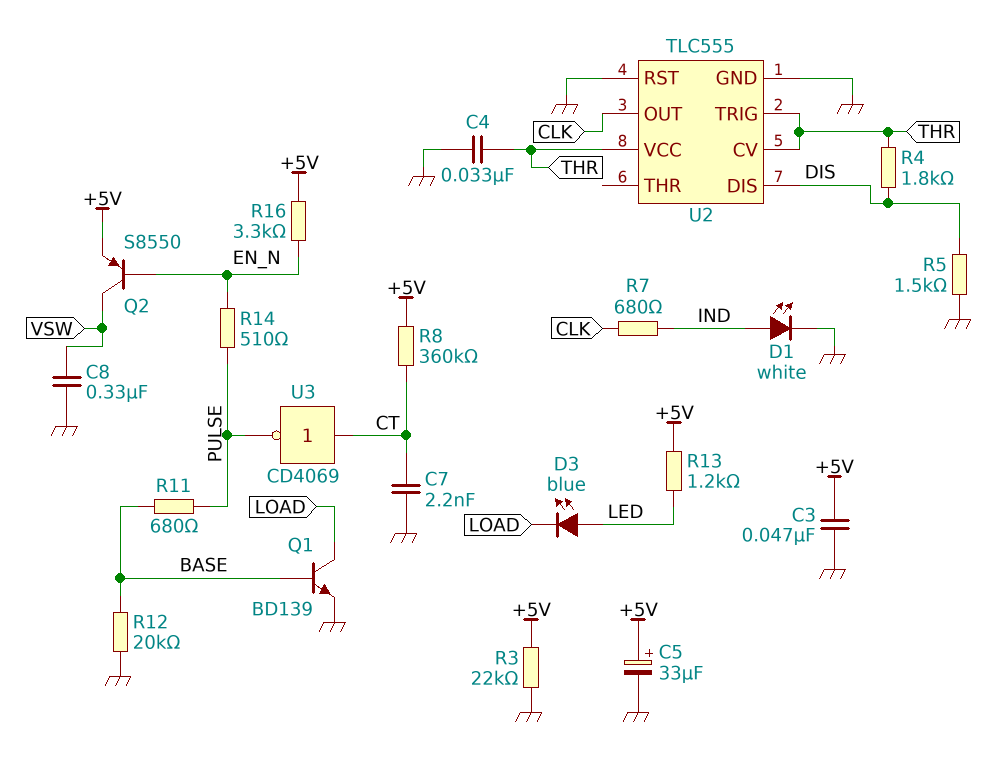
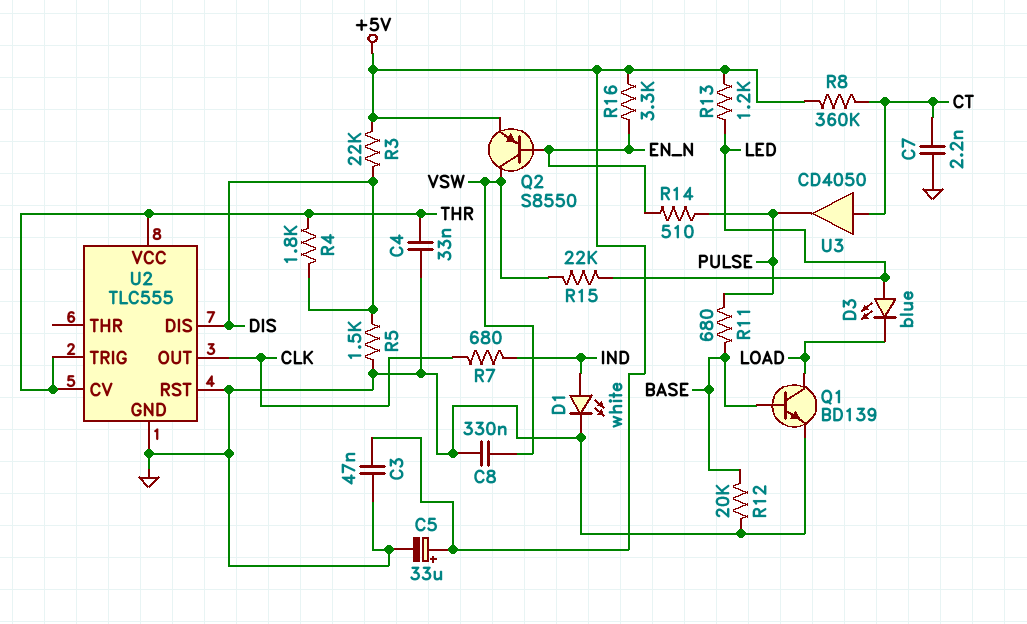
R3: 22k (+5V, GND) -> 22k (+5V, DIS)
R15: none -> 22k (LED, VSW)
U3: NOT CD4069 (in CT, out PULSE) -> buffer CD4050 (in CT, out PULSE)

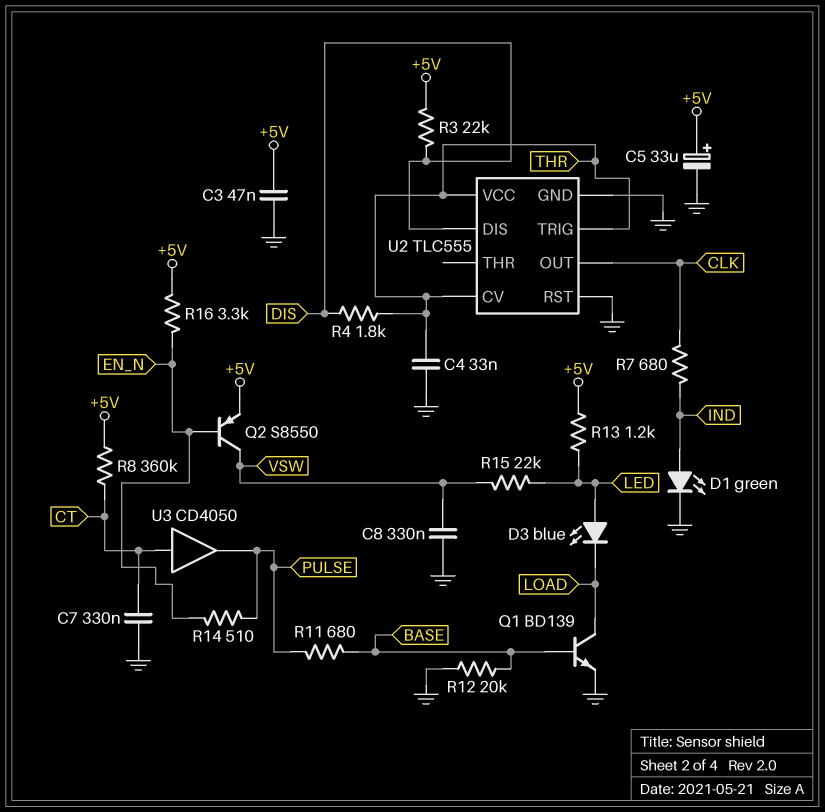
C7: 2.2nF (CT, GND) -> 330nF (CT, GND)
D1: LED white (A IND, K GND) -> LED green (A IND, K GND)
R5: 1.5k (DIS, GND) -> none

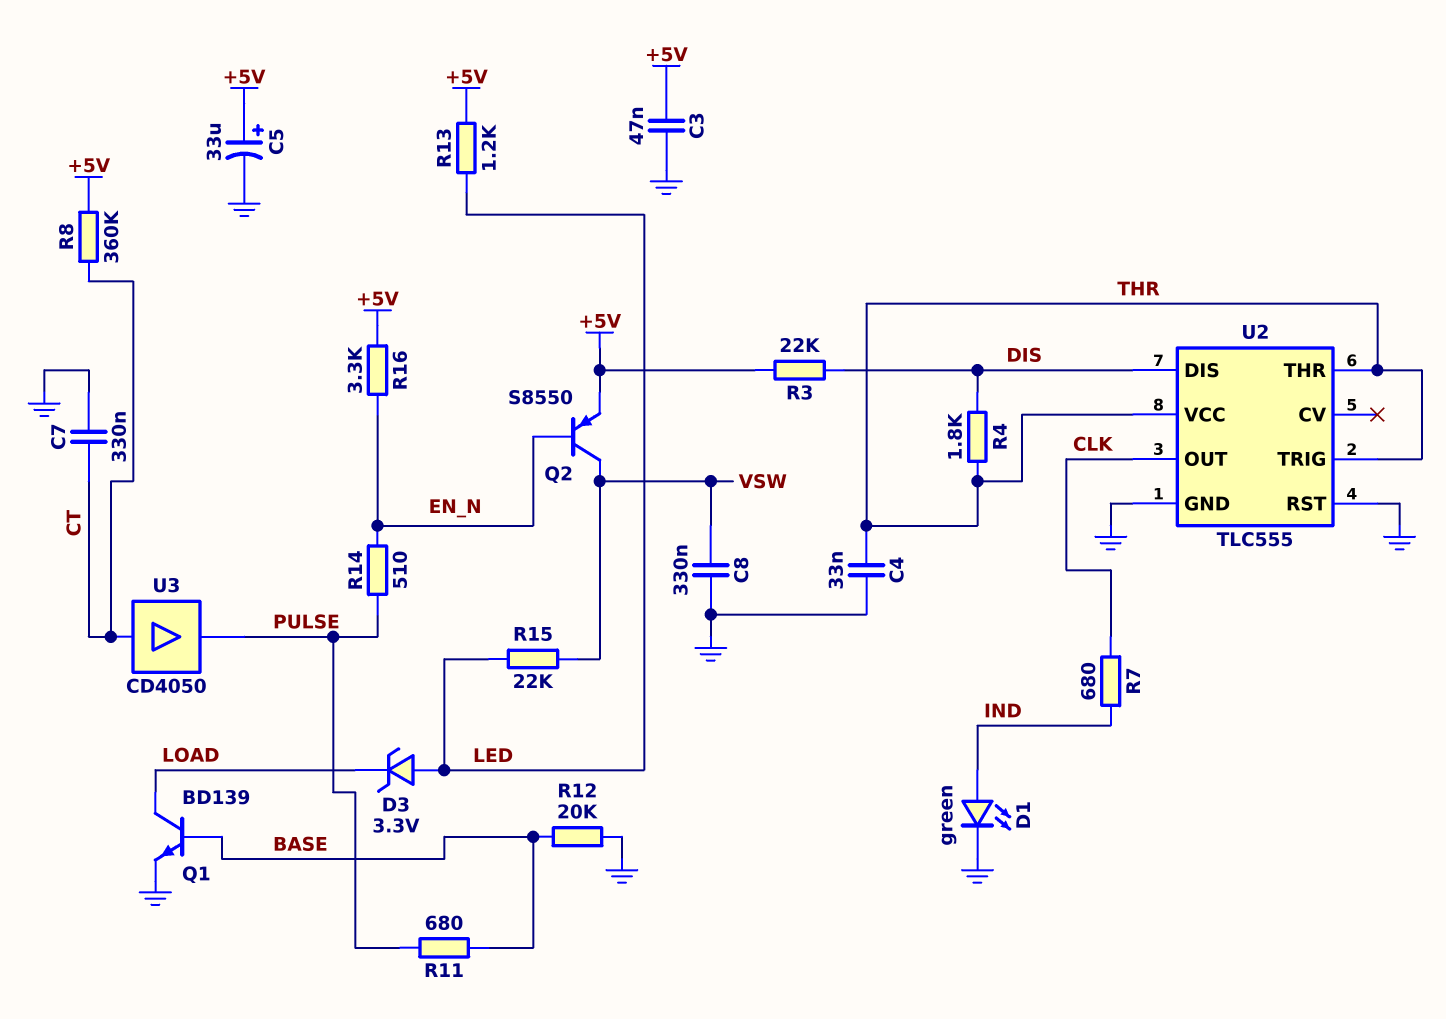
D3: LED blue (A LED, K LOAD) -> zener 3.3V (A LED, K LOAD)
U2 pin CV: THR -> none
U2 pin THR: none -> THR

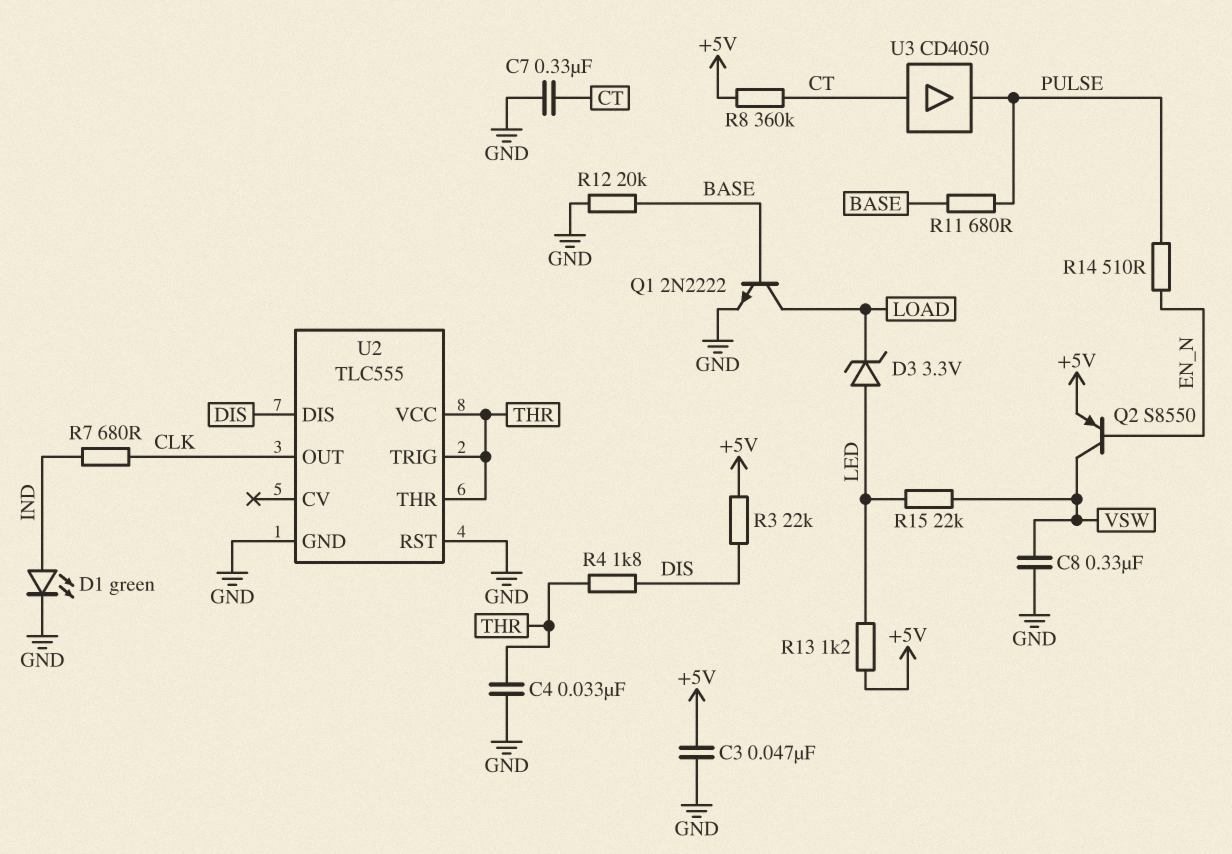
C5: 33uF (plus +5V, minus GND) -> none
Q1: NPN BD139 (B BASE, C LOAD, E GND) -> NPN 2N2222 (B BASE, C LOAD, E GND)
R16: 3.3k (+5V, EN_N) -> none

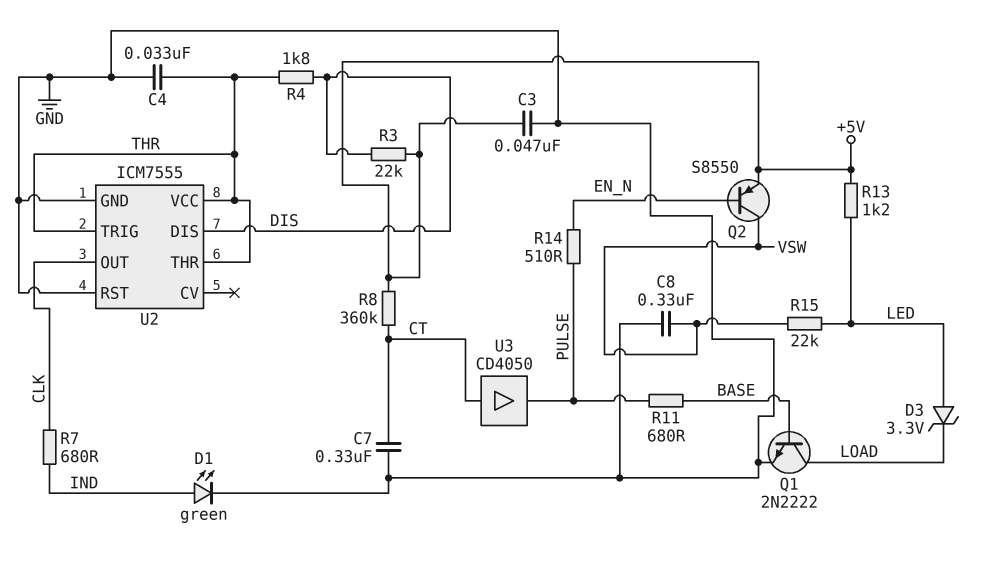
R12: 20k (BASE, GND) -> none
U2: TLC555 -> ICM7555

